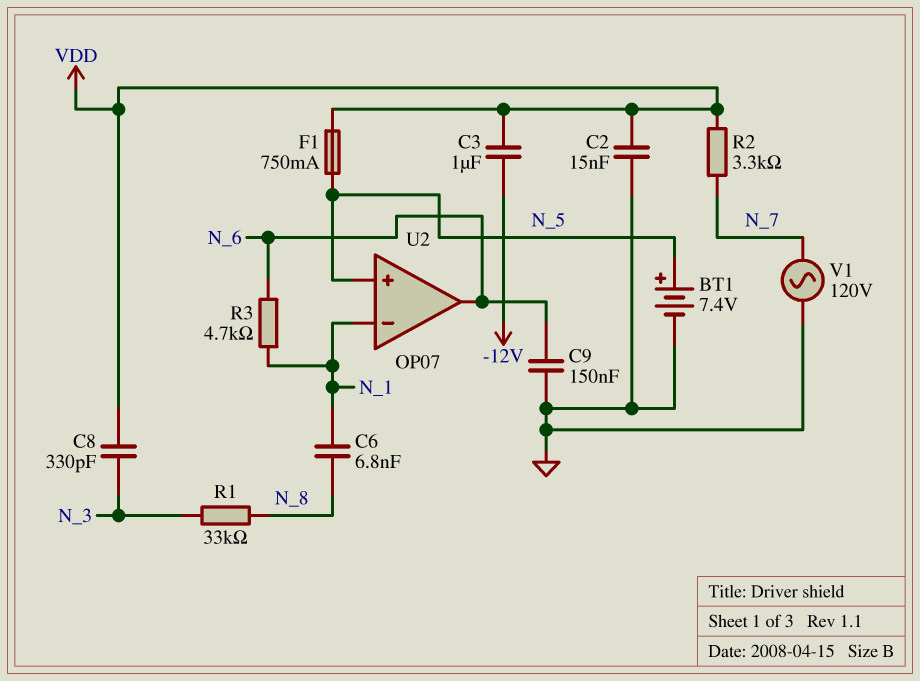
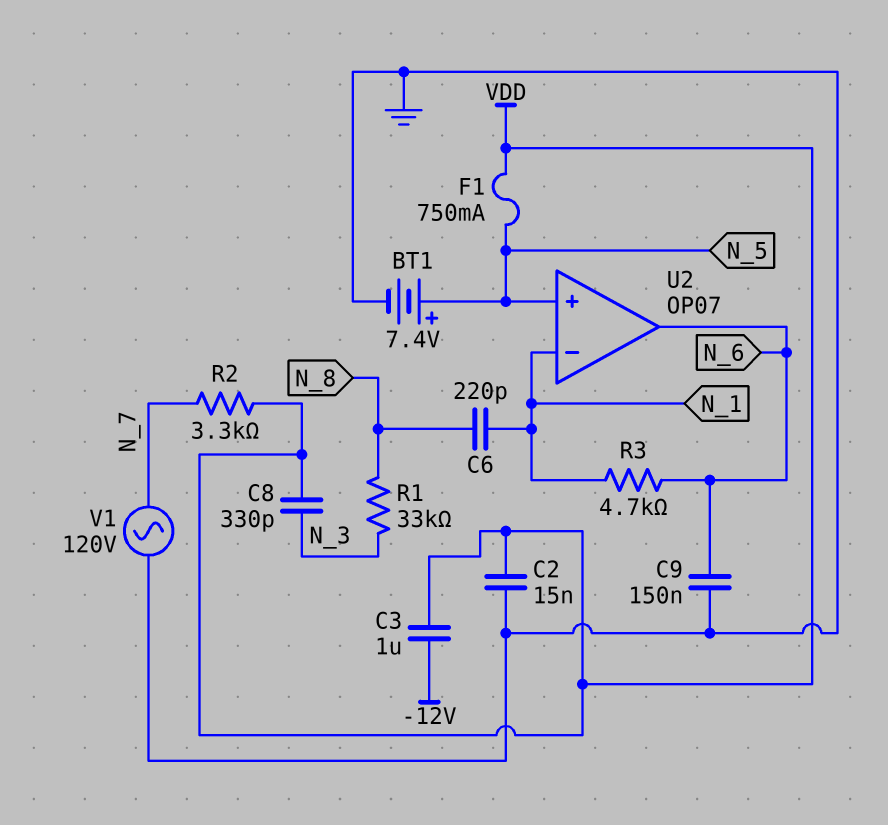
C6: 6.8nF (N_1, N_8) -> 220pF (N_1, N_8)

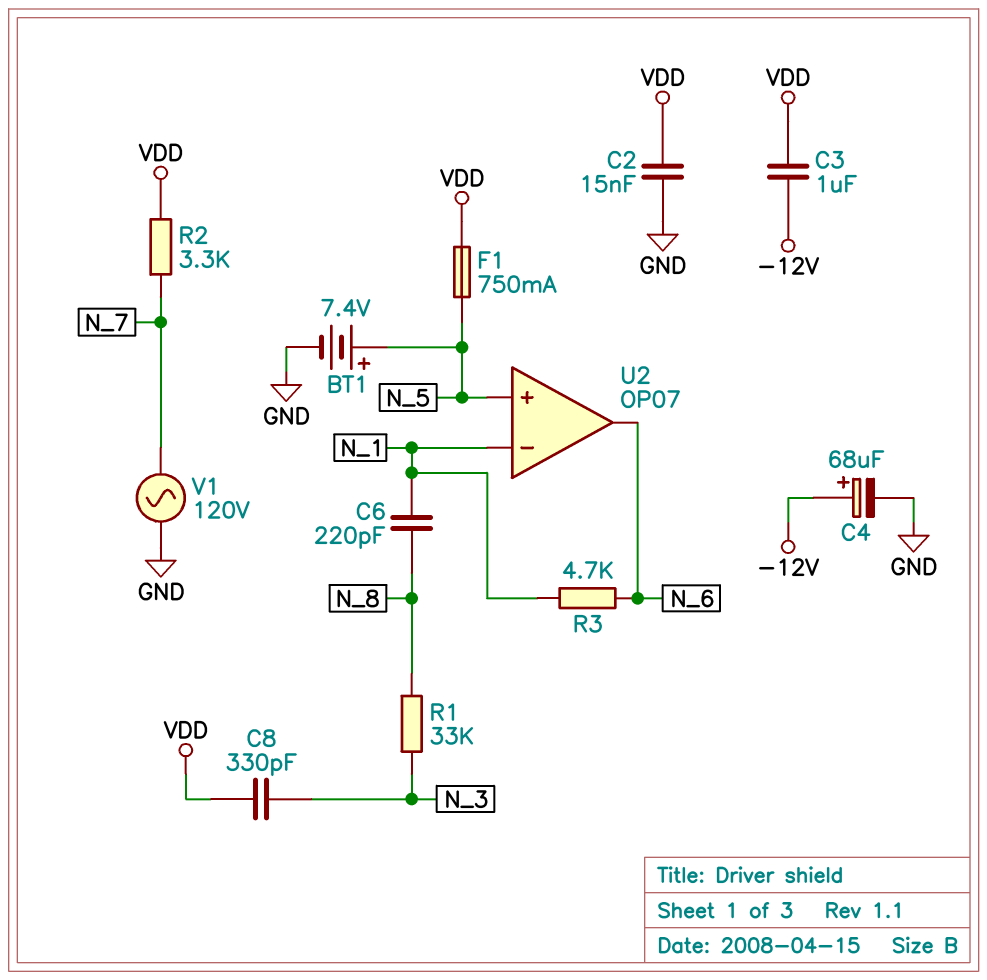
C4: none -> 68uF (plus -12V, minus GND)
C9: 150nF (GND, N_6) -> none

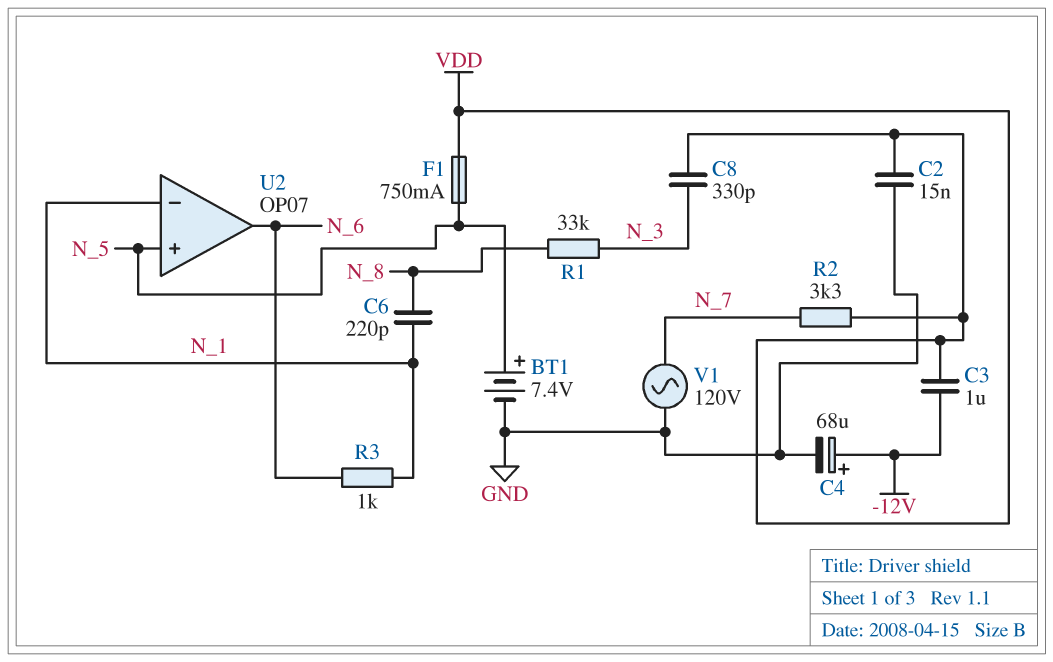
R3: 4.7k (N_1, N_6) -> 1k (N_1, N_6)

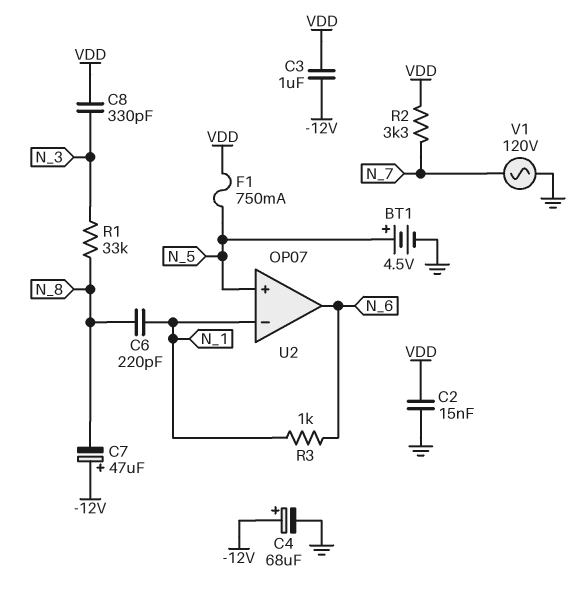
BT1: 7.4V (plus N_5, minus GND) -> 4.5V (plus N_5, minus GND)
C7: none -> 47uF (plus -12V, minus N_8)

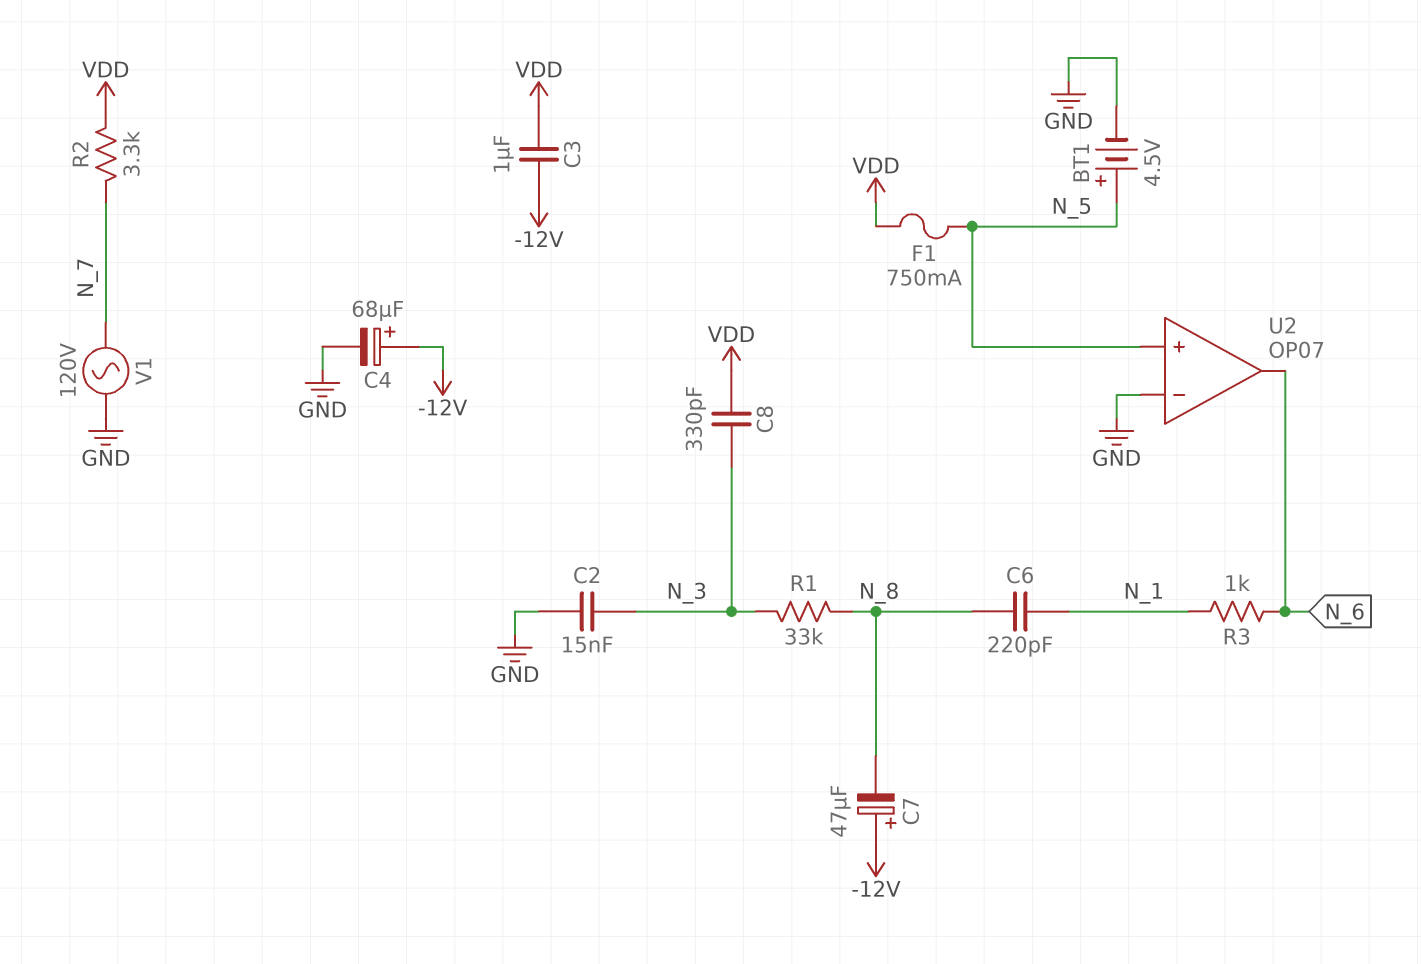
C2: 15nF (GND, VDD) -> 15nF (GND, N_3)
U2 pin in-: N_1 -> GND

